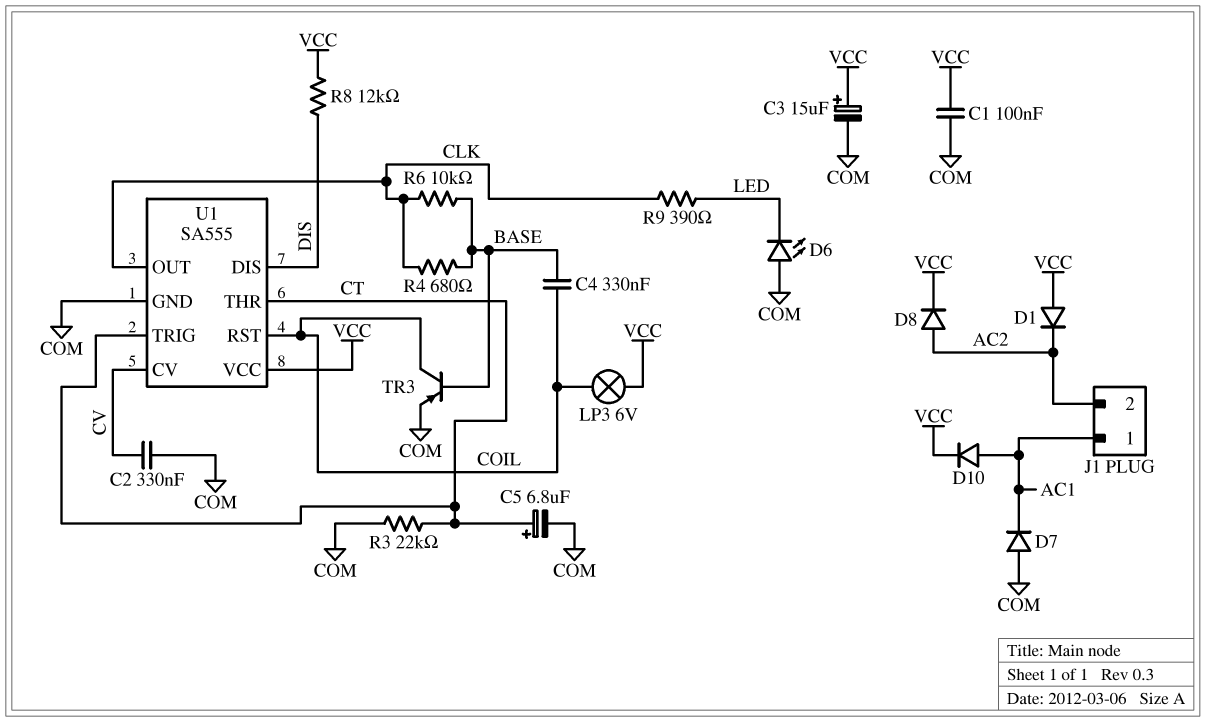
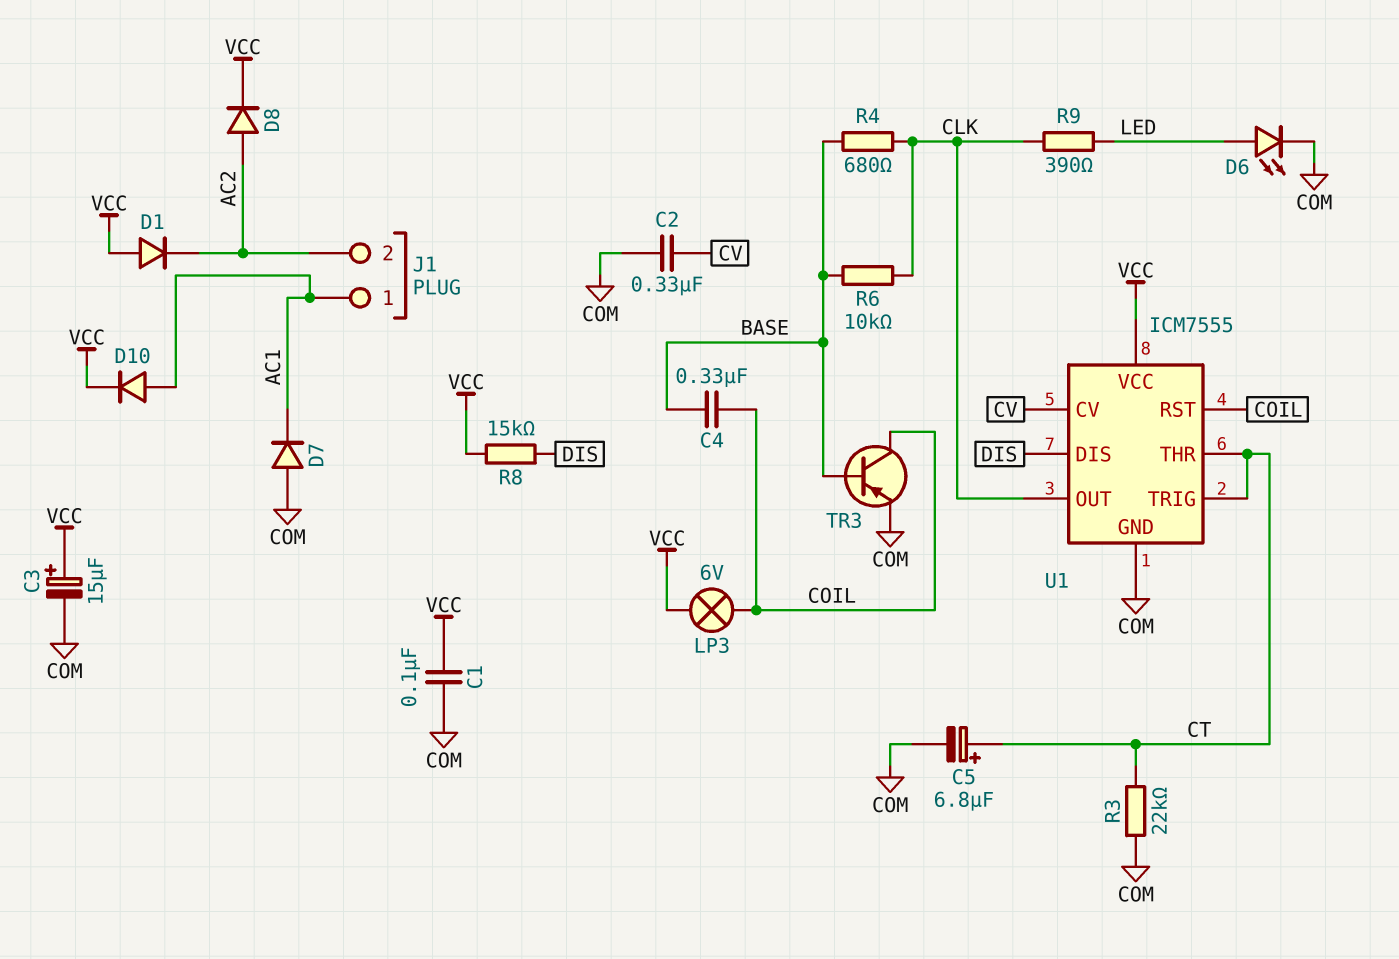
D6: LED (A COM, K LED) -> LED (A LED, K COM)
R8: 12k (DIS, VCC) -> 15k (DIS, VCC)
U1: SA555 -> ICM7555

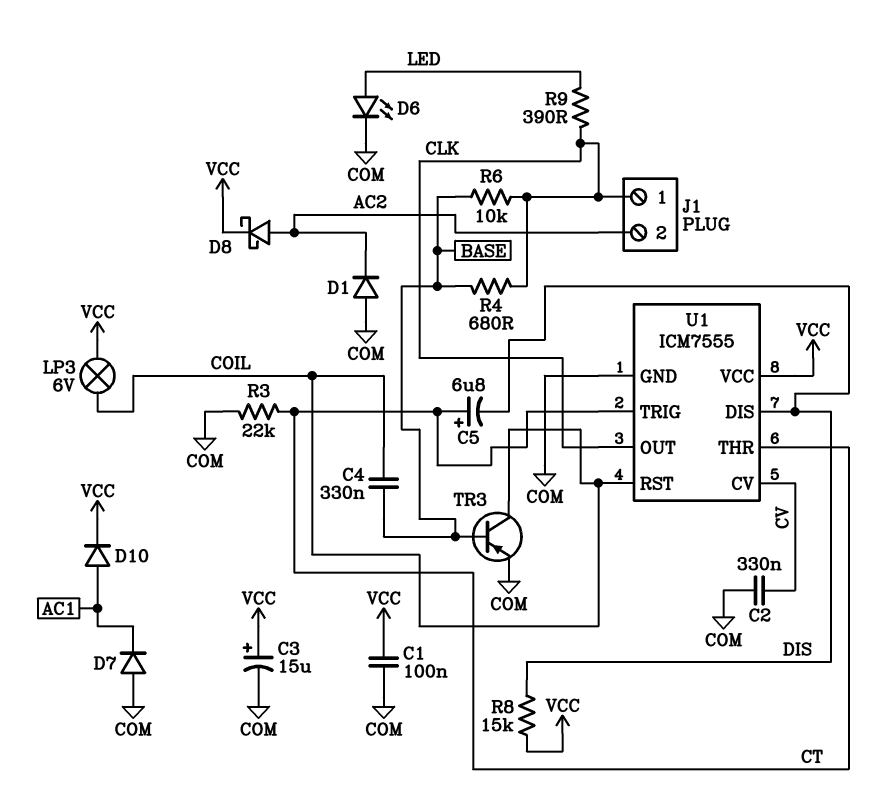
C5: 6.8uF (plus CT, minus COM) -> 6.8uF (plus CT, minus DIS)
D1: diode (A VCC, K AC2) -> diode (A COM, K AC2)
D8: diode (A AC2, K VCC) -> schottky (A AC2, K VCC)
J1 pin 1: AC1 -> CLK

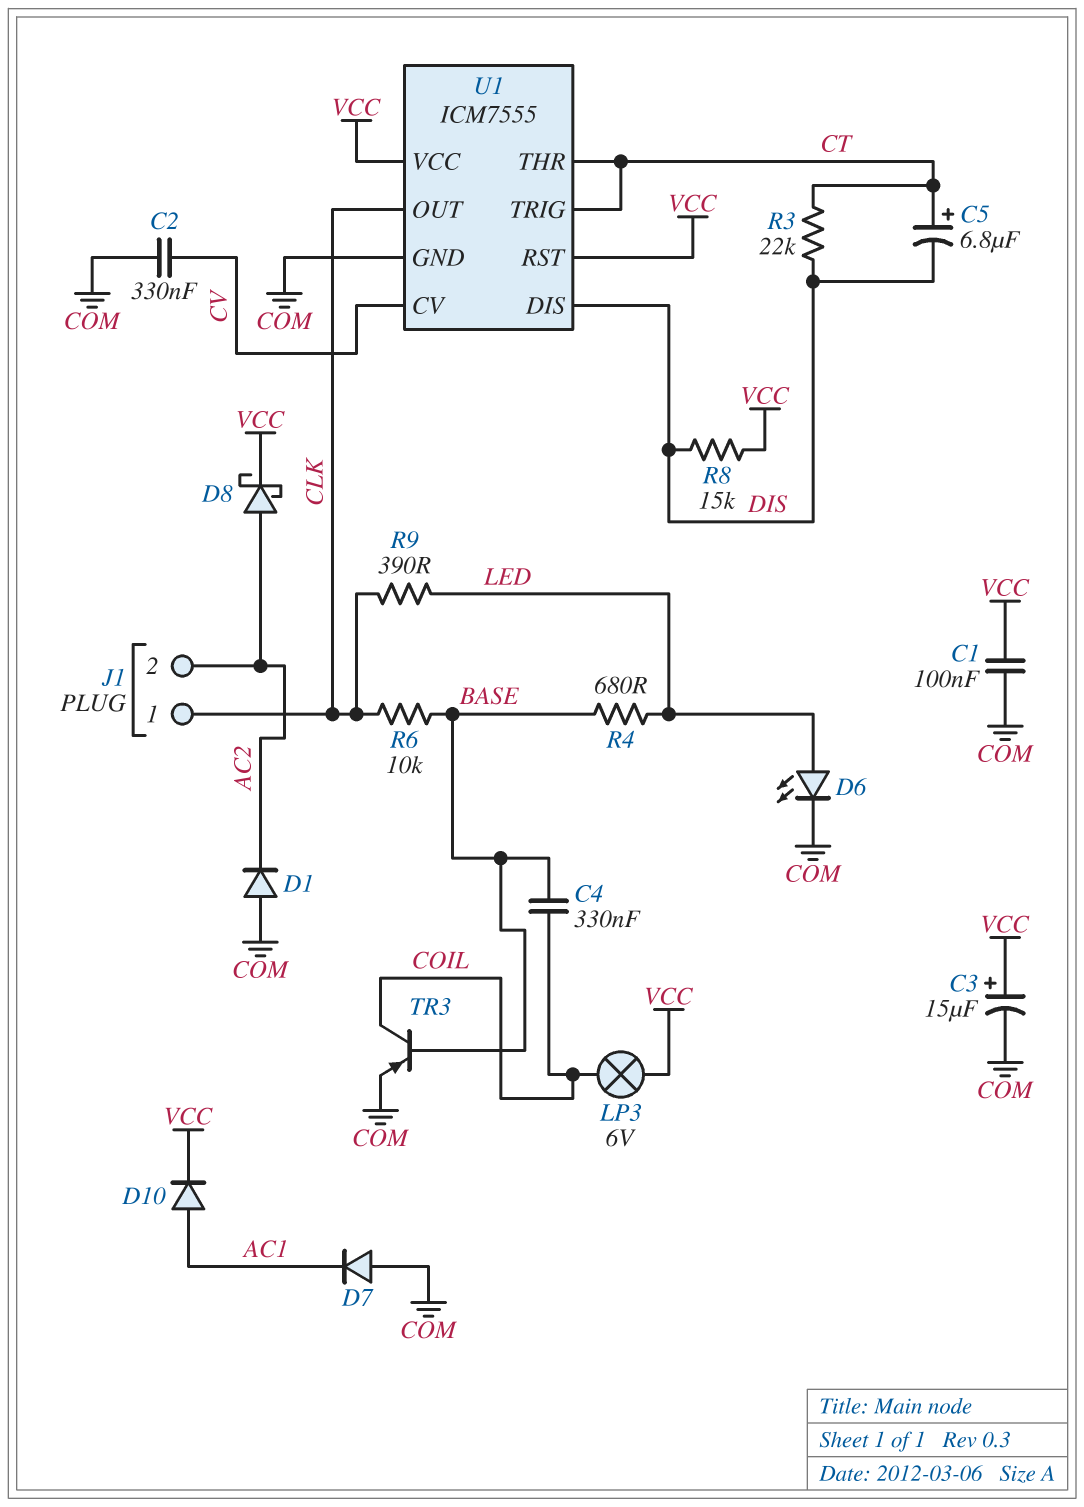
R3: 22k (COM, CT) -> 22k (CT, DIS)
R4: 680 (BASE, CLK) -> 680 (BASE, LED)
U1 pin RST: COIL -> VCC

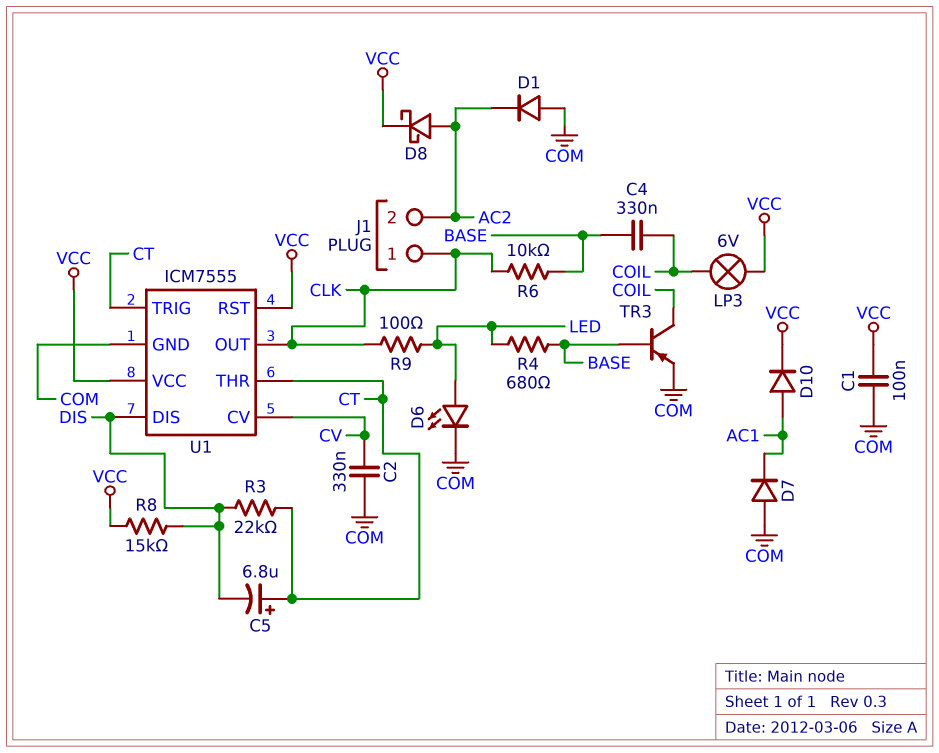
C3: 15uF (plus VCC, minus COM) -> none
R9: 390 (CLK, LED) -> 100 (CLK, LED)

